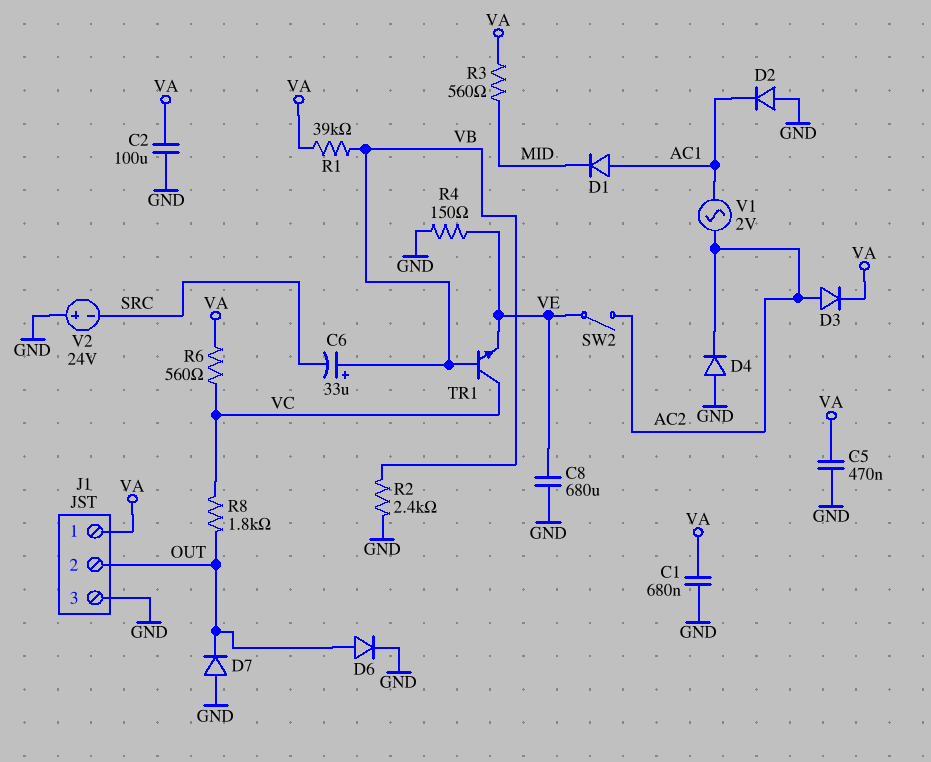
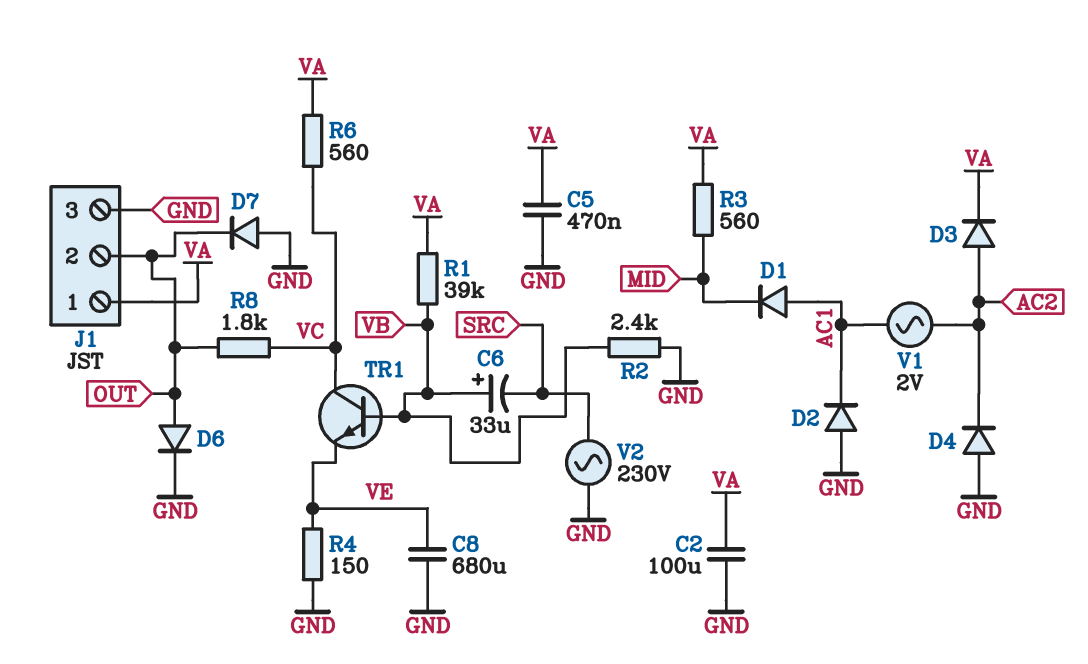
C1: 680nF (GND, VA) -> none
SW2: switch (AC2, VE) -> none
V2: 24V (plus GND, minus SRC) -> AC 230V (GND, SRC)

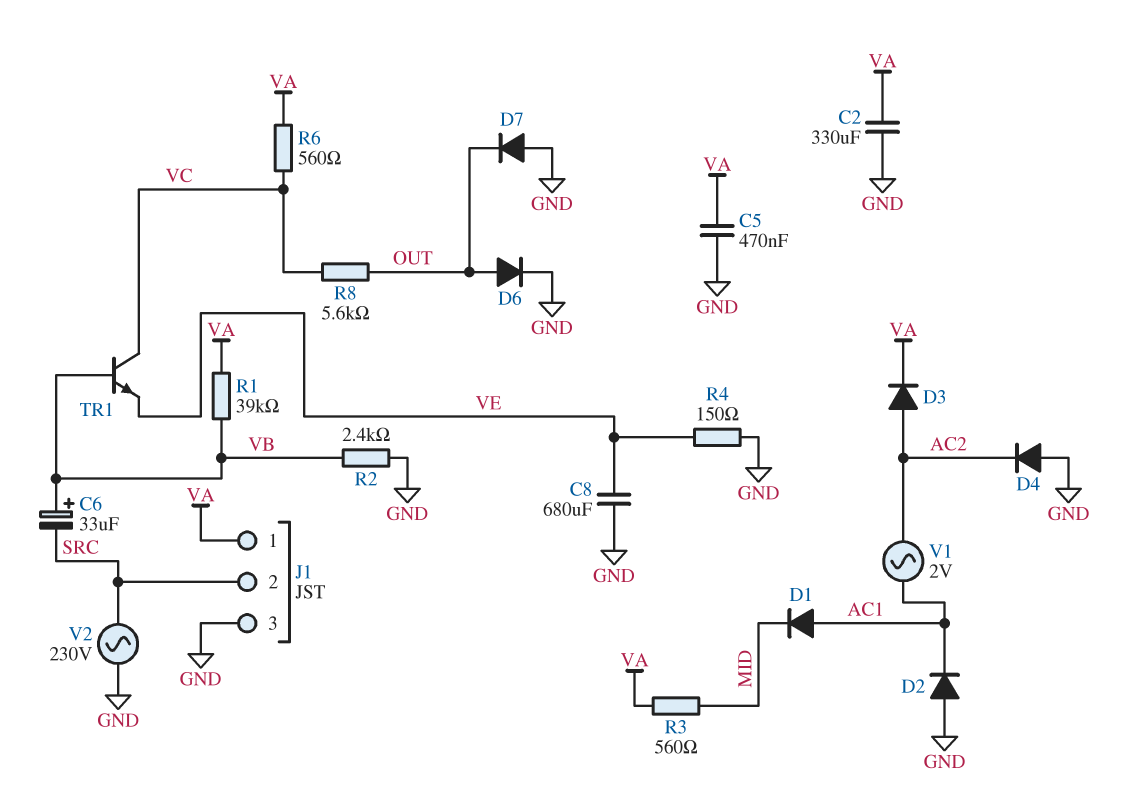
C2: 100uF (GND, VA) -> 330uF (GND, VA)
J1 pin 2: OUT -> SRC
R8: 1.8k (OUT, VC) -> 5.6k (OUT, VC)

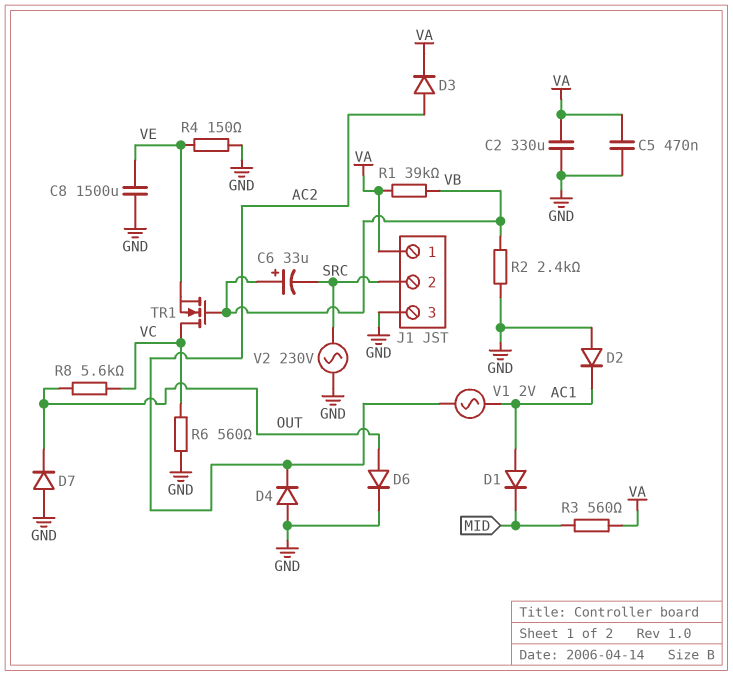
C8: 680uF (GND, VE) -> 1500uF (GND, VE)
R6: 560 (VA, VC) -> 560 (GND, VC)
TR1: NPN (B VB, C VC, E VE) -> NMOS (G VB, D VC, S VE)

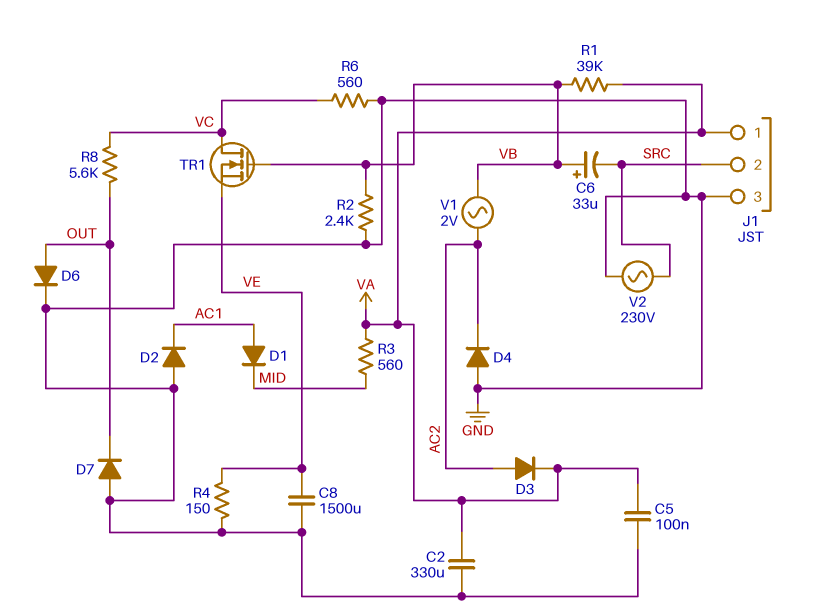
C5: 470nF (GND, VA) -> 100nF (GND, VA)
V1: AC 2V (AC1, AC2) -> AC 2V (AC2, VB)

